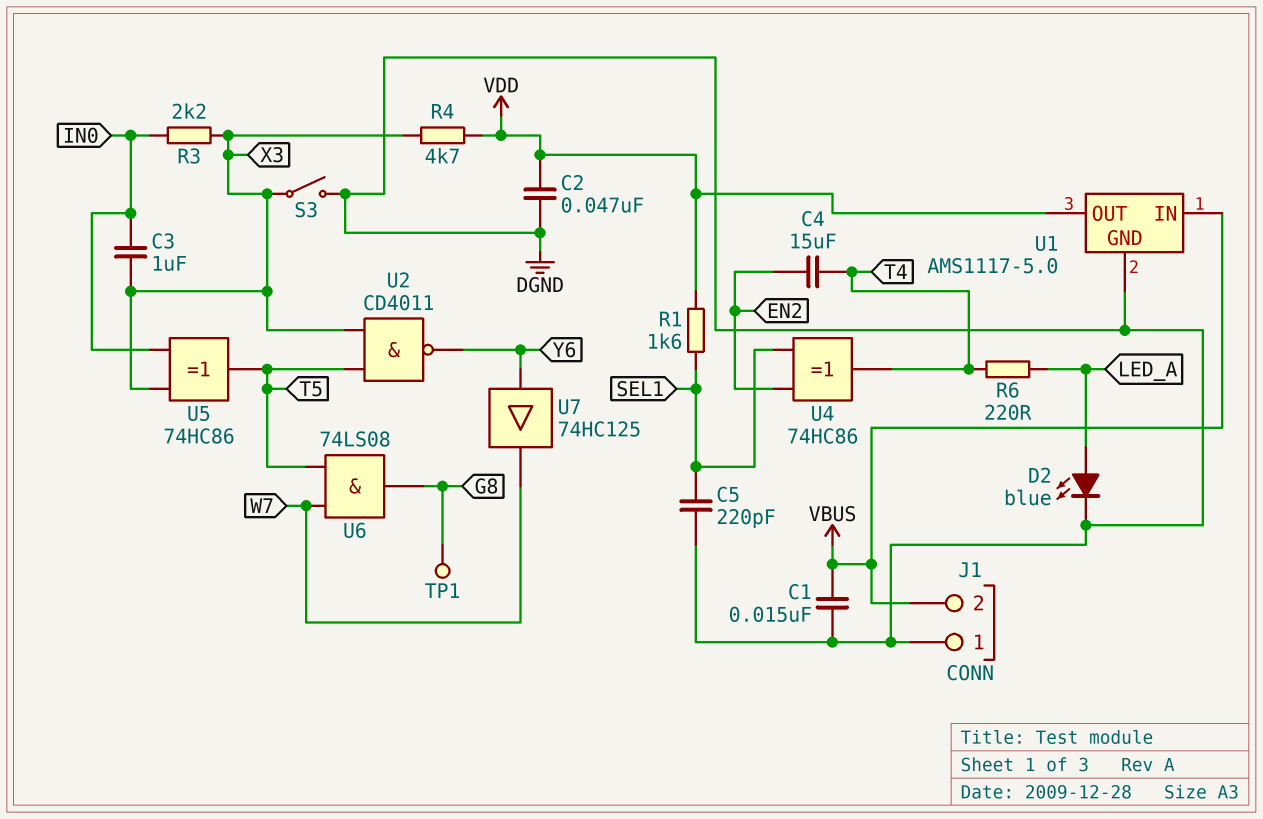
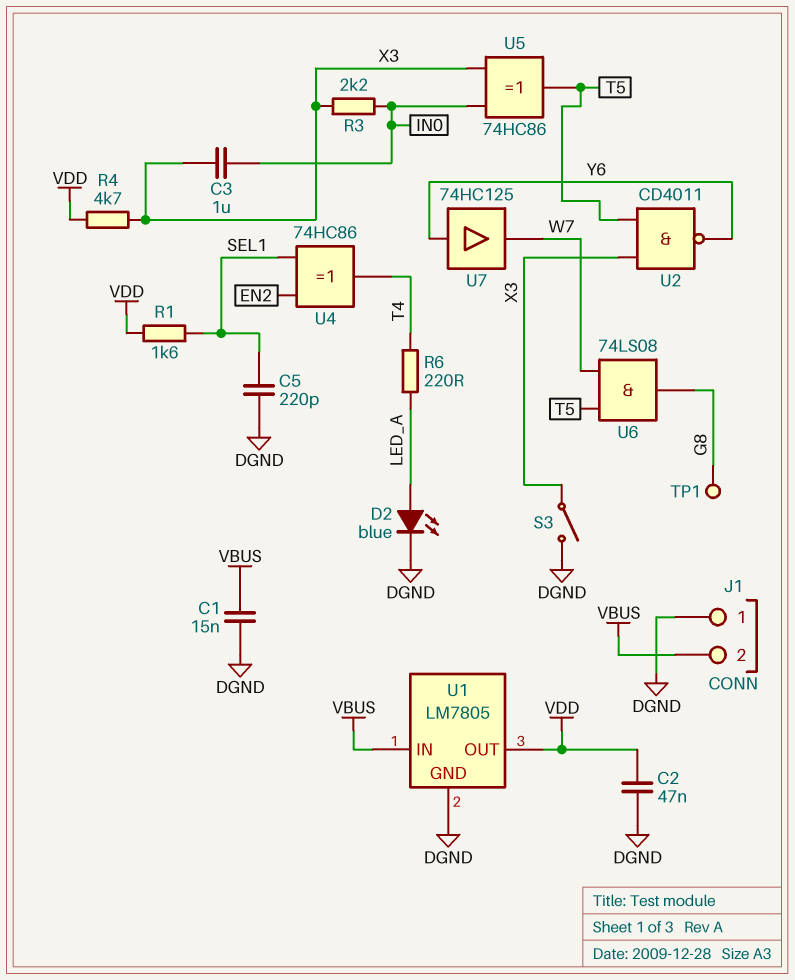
C4: 15uF (EN2, T4) -> none
U1: AMS1117-5.0 -> LM7805

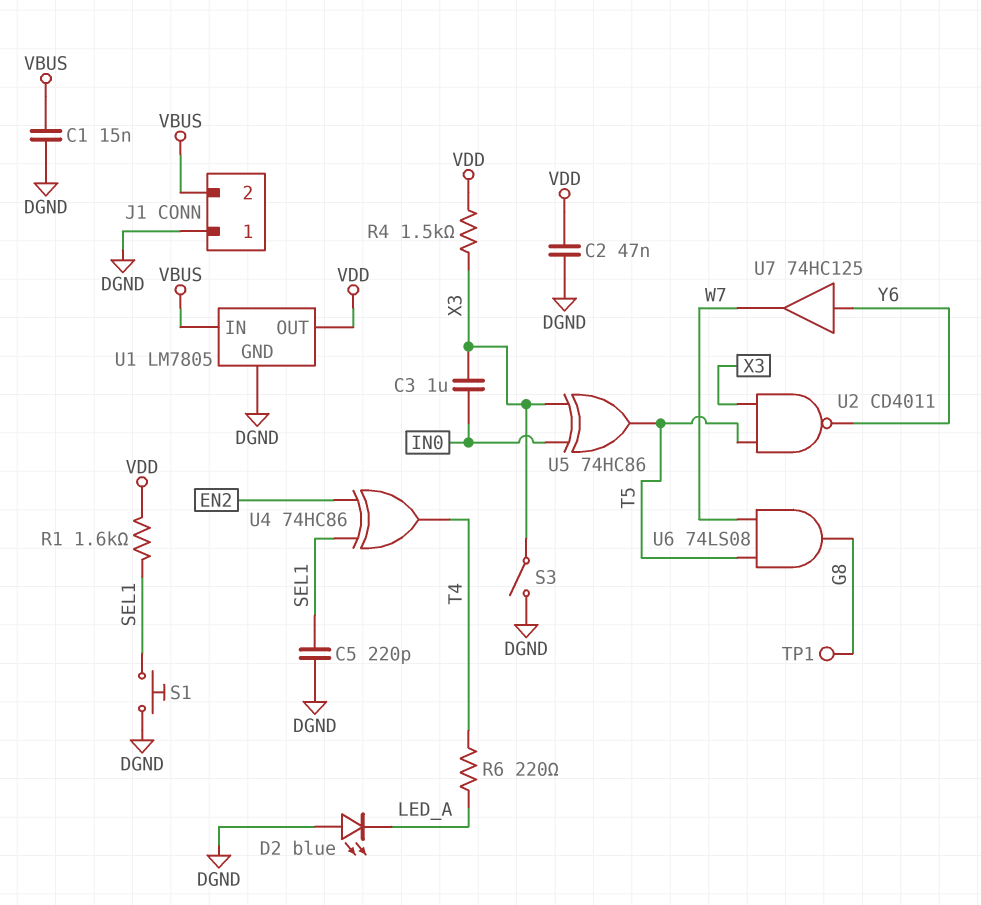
D2: LED blue (A LED_A, K DGND) -> LED blue (A DGND, K LED_A)
R3: 2.2k (IN0, X3) -> none
R4: 4.7k (VDD, X3) -> 1.5k (VDD, X3)
S1: none -> button (DGND, SEL1)

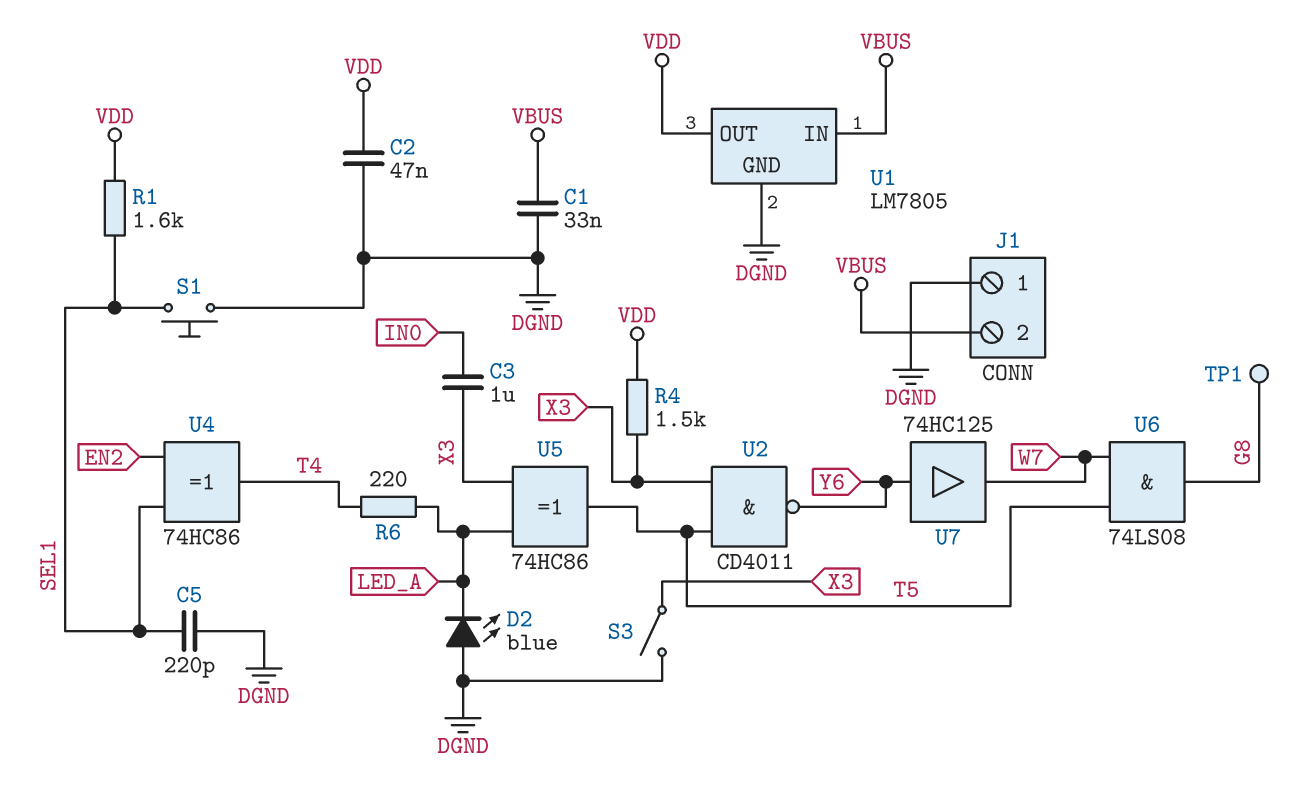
C1: 15nF (DGND, VBUS) -> 33nF (DGND, VBUS)
U5: XOR 74HC86 (in IN0, in X3, out T5) -> XOR 74HC86 (in LED_A, in X3, out T5)

